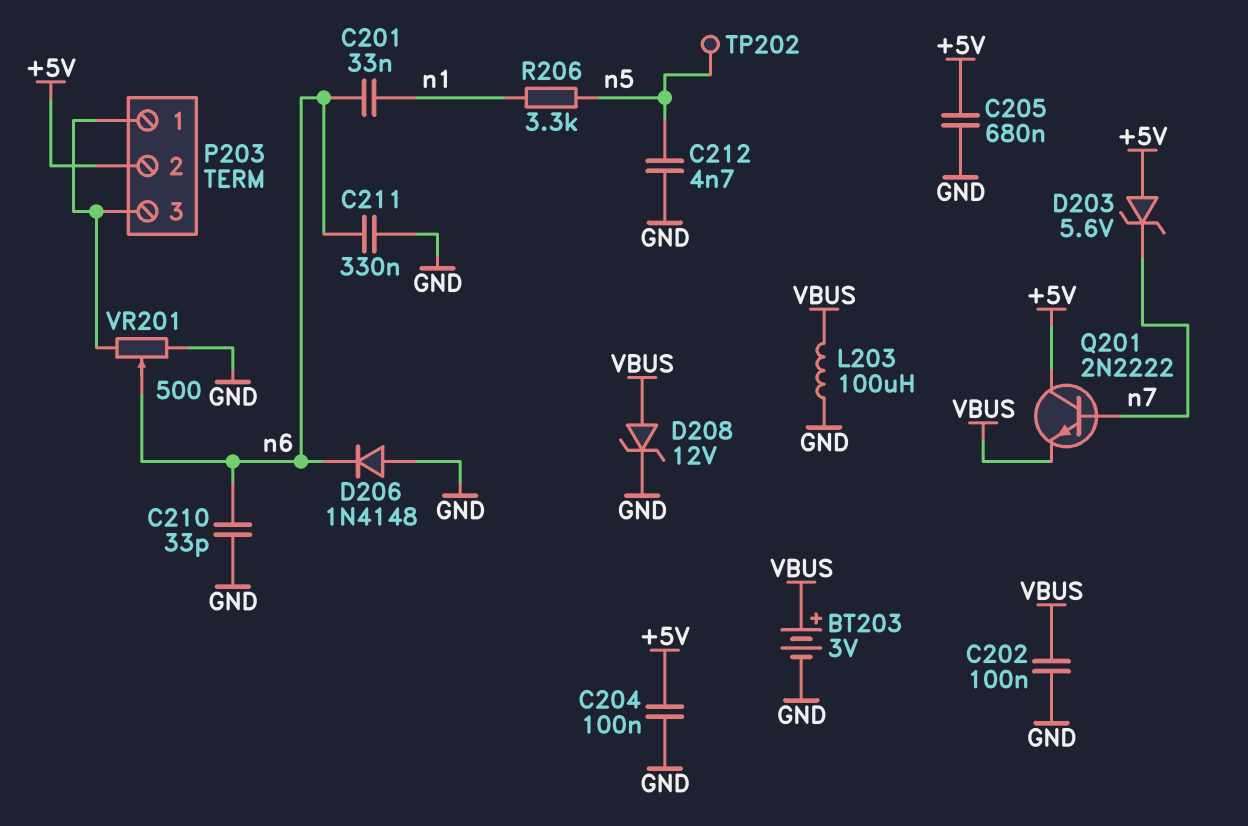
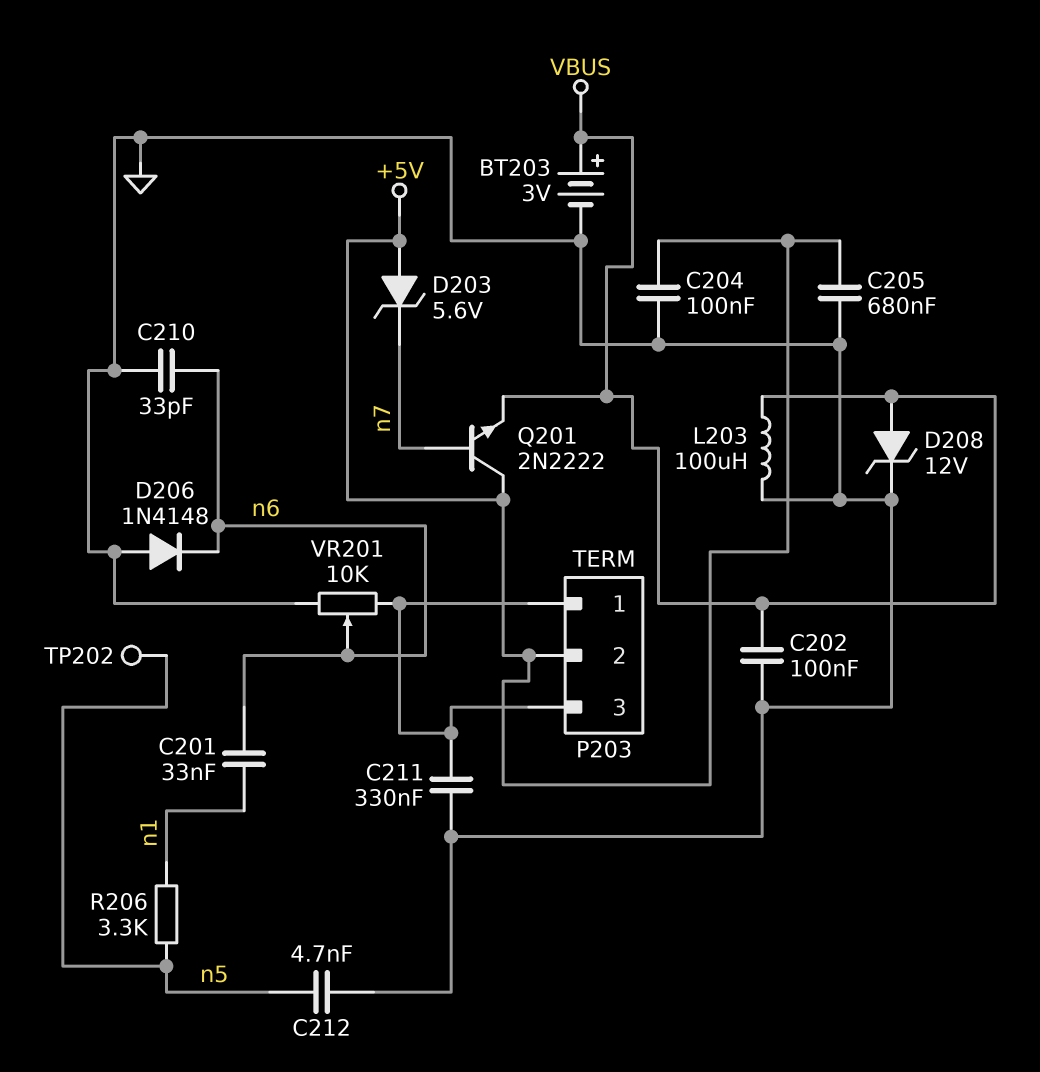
C211: 330nF (GND, n6) -> 330nF (GND, P203/1)
VR201: 500 (GND, P203/1, wiper n6) -> 10k (GND, P203/1, wiper n6)

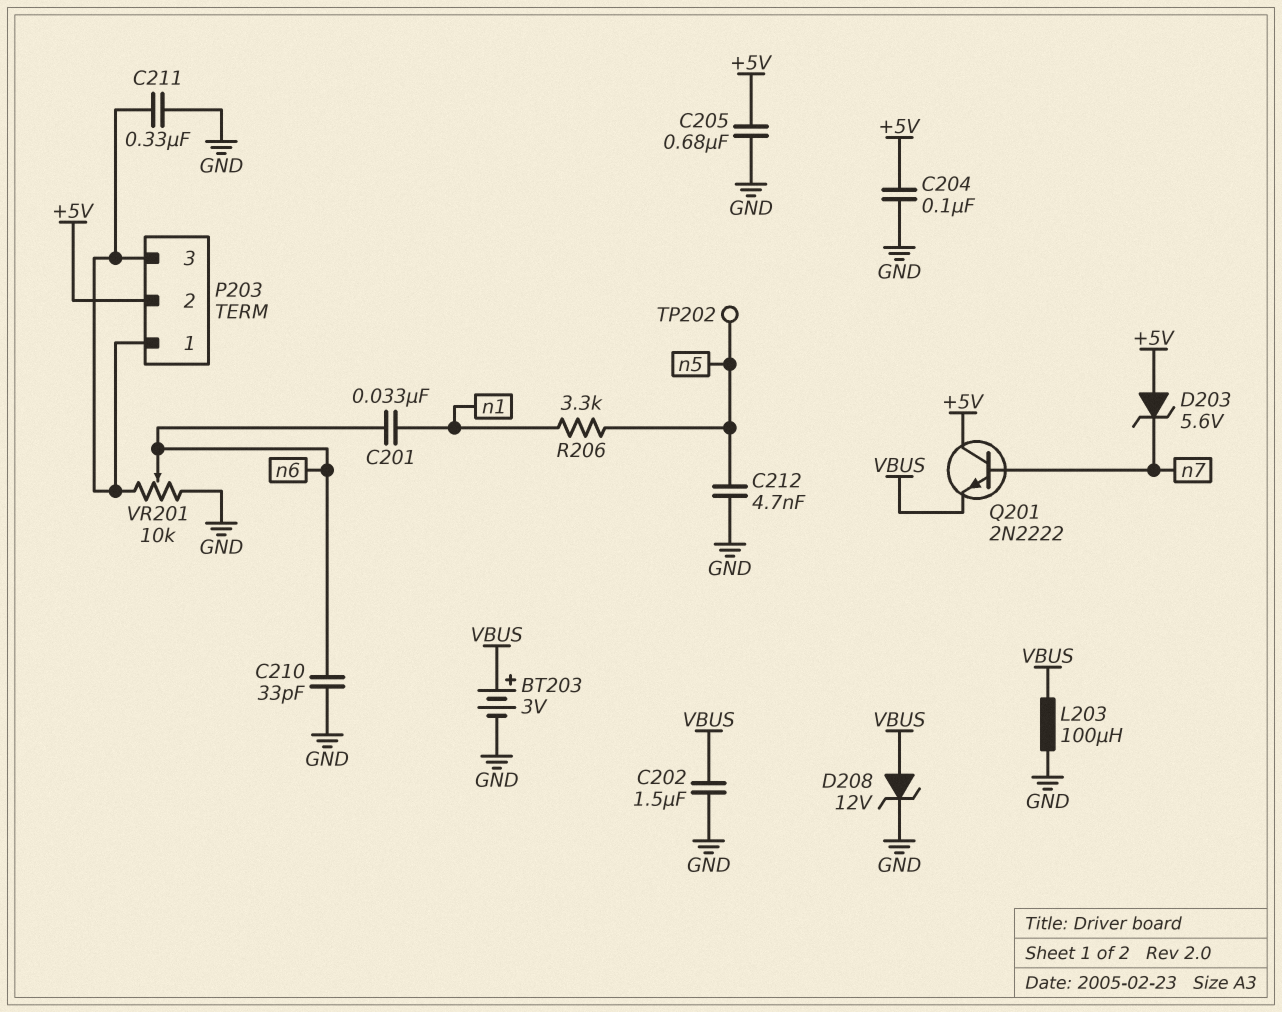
C202: 100nF (GND, VBUS) -> 1.5uF (GND, VBUS)
D206: diode 1N4148 (A GND, K n6) -> none

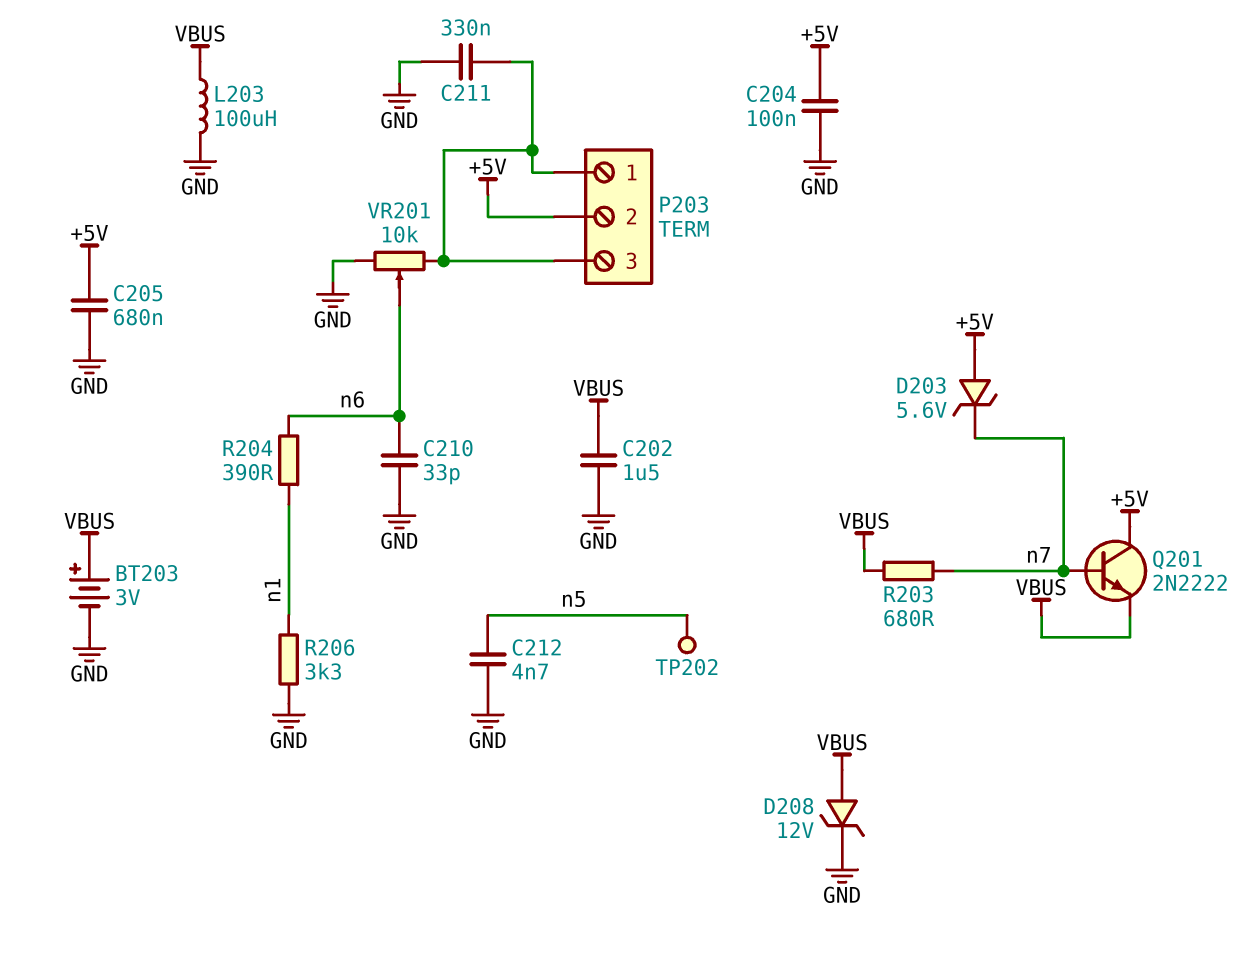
C201: 33nF (n1, n6) -> none
R203: none -> 680 (VBUS, n7)
R204: none -> 390 (n1, n6)
R206: 3.3k (n1, n5) -> 3.3k (GND, n1)

